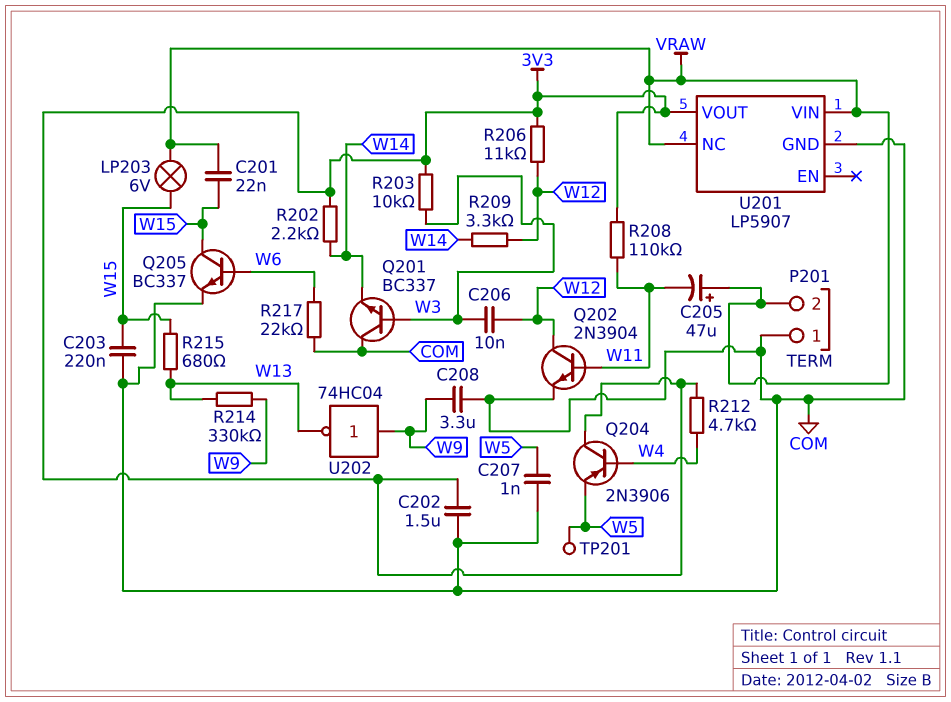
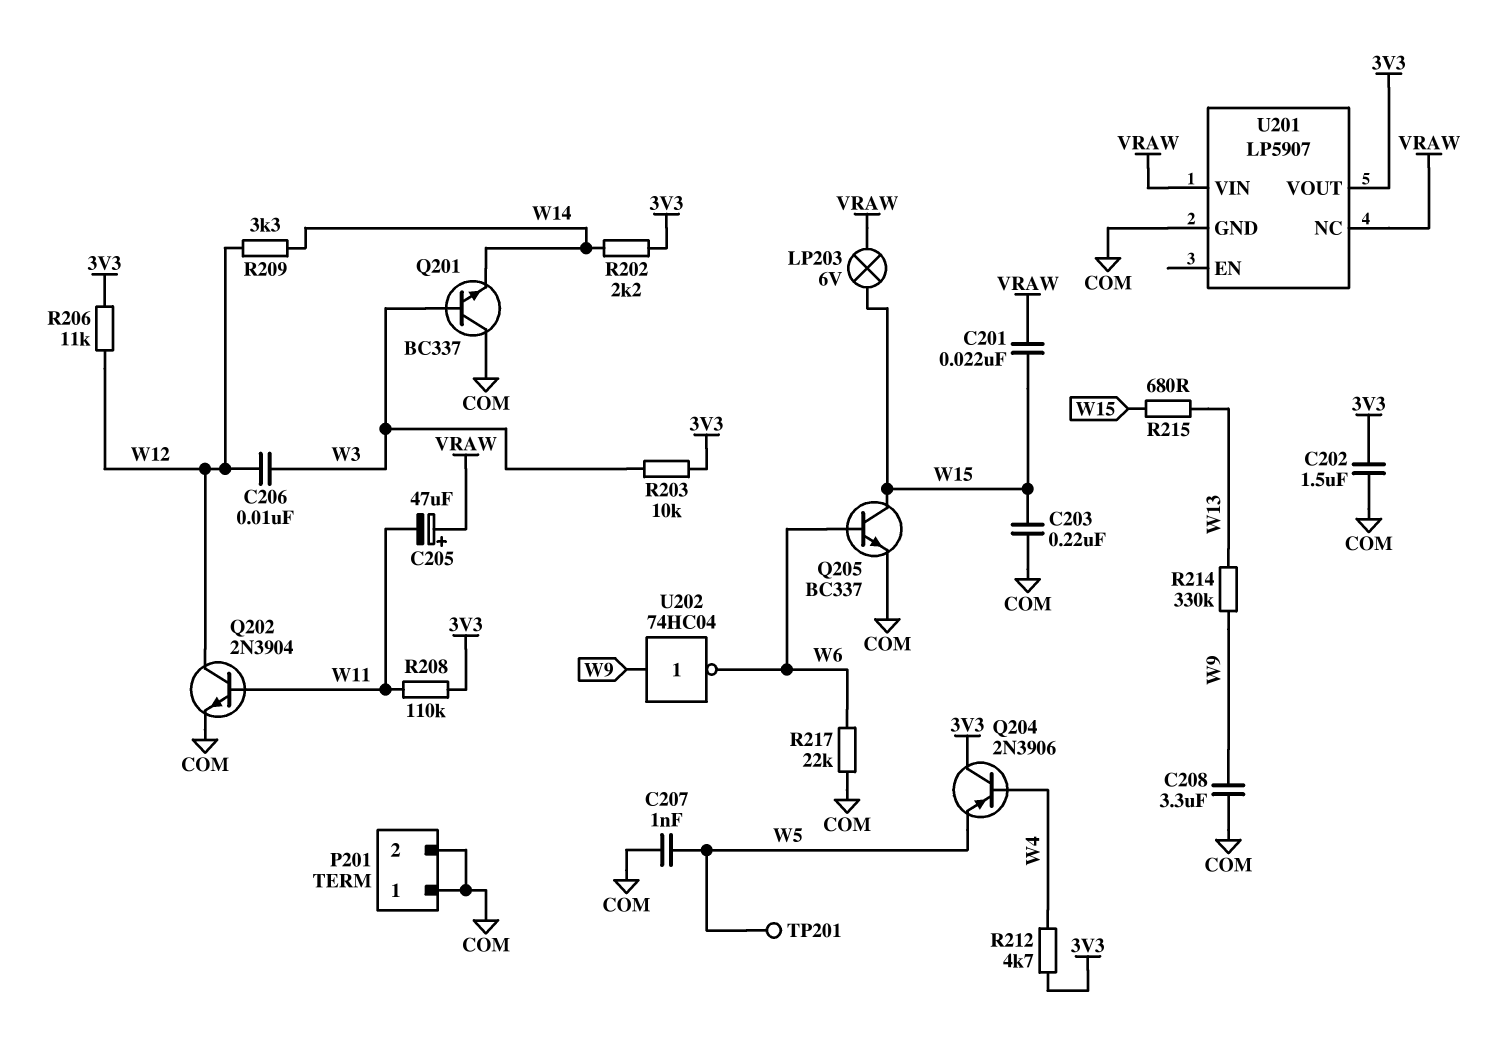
P201 pin 2: VRAW -> COM
U202: NOT 74HC04 (in W9, out W13) -> NOT 74HC04 (in W9, out W6)

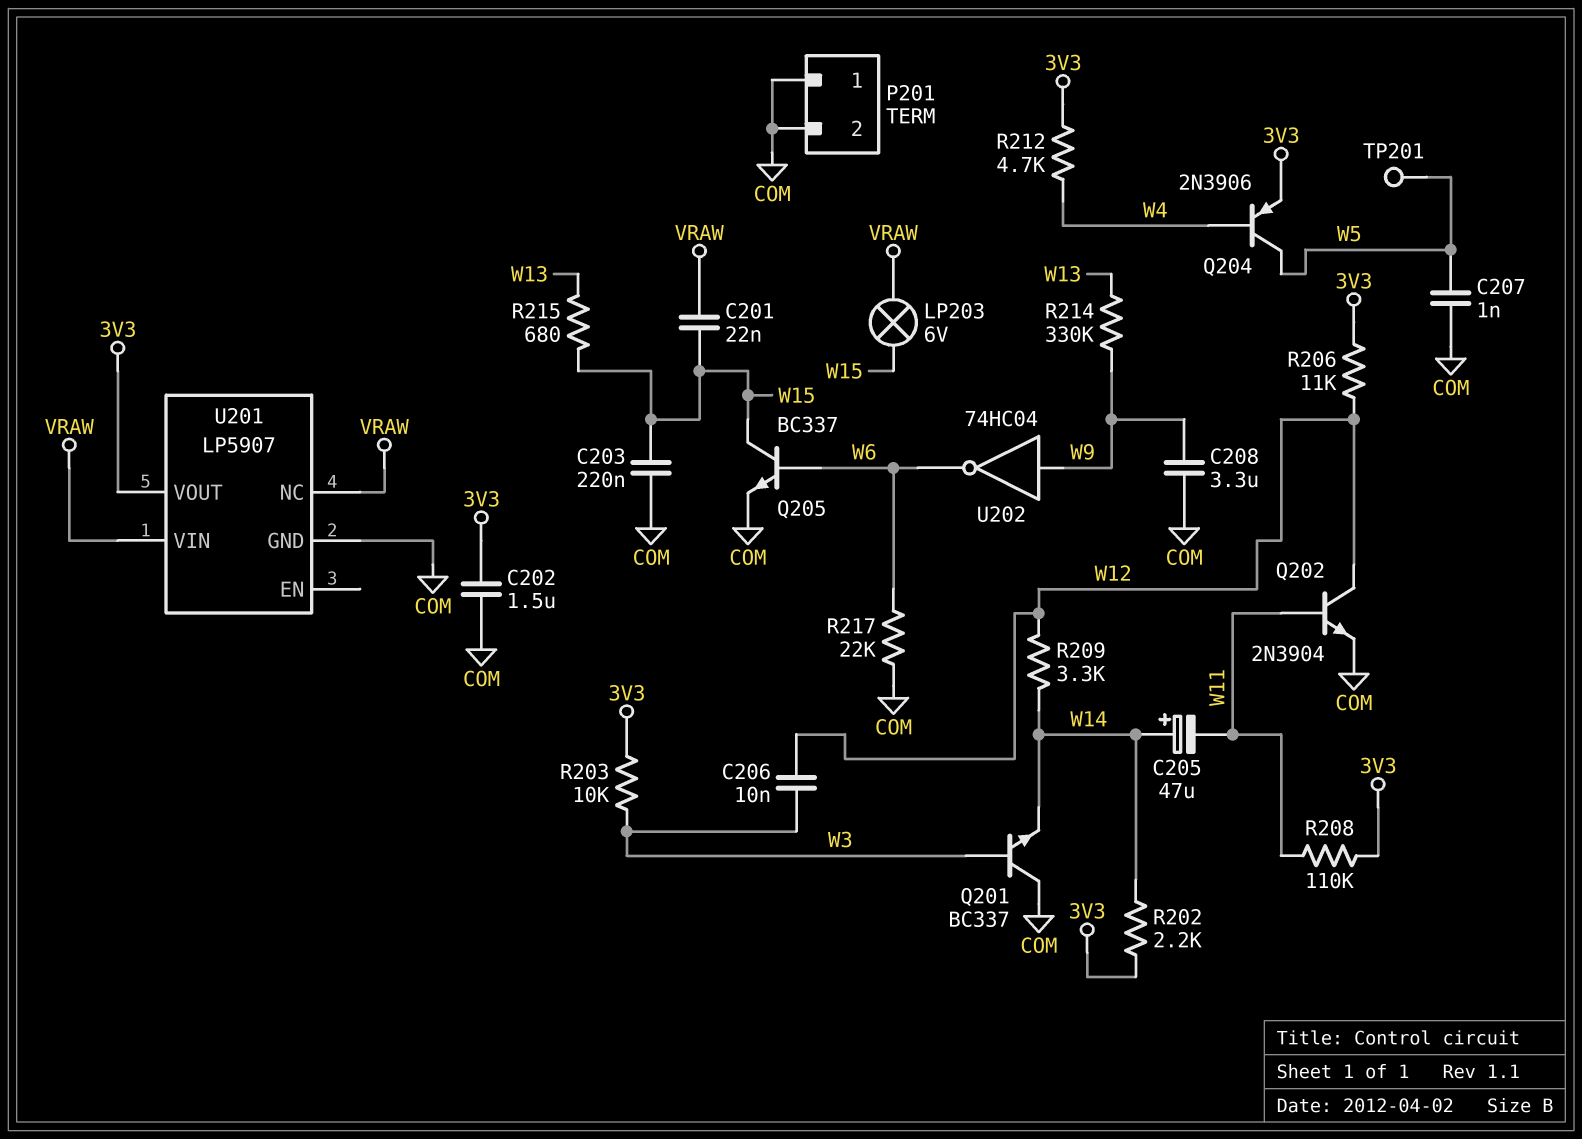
C205: 47uF (plus VRAW, minus W11) -> 47uF (plus W14, minus W11)
Q204: PNP 2N3906 (B W4, C 3V3, E W5) -> PNP 2N3906 (B W4, C W5, E 3V3)

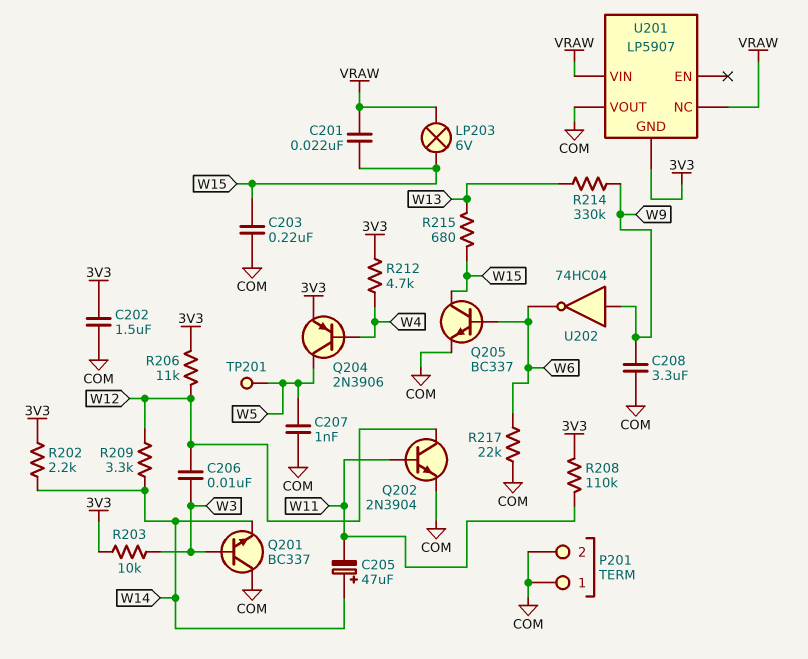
U201 pin GND: COM -> 3V3
U201 pin VOUT: 3V3 -> COM

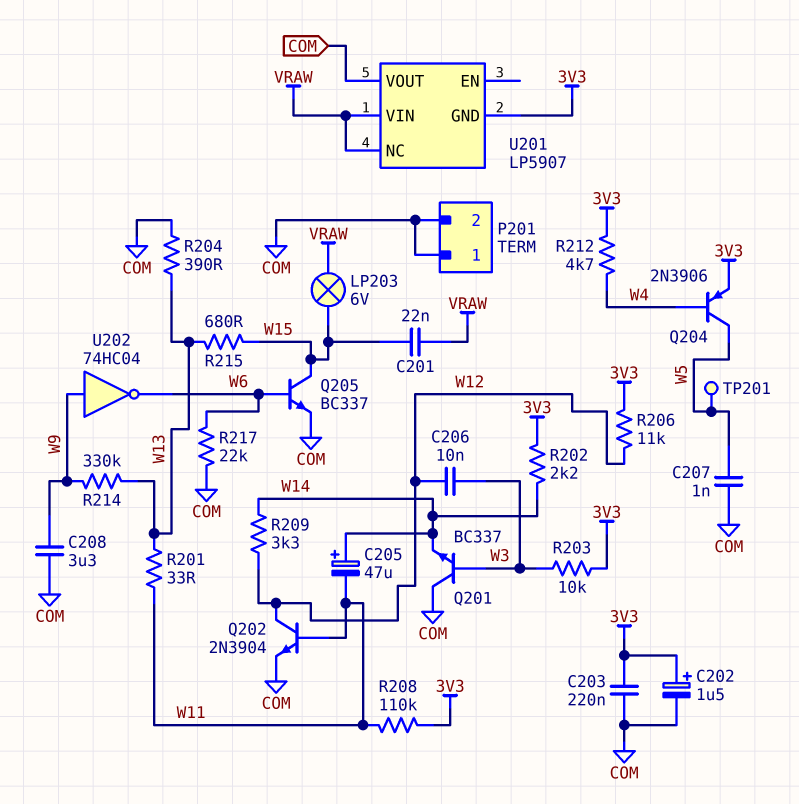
C202: 1.5uF (3V3, COM) -> 1.5uF (plus 3V3, minus COM)
C203: 220nF (COM, W15) -> 220nF (3V3, COM)
R201: none -> 33 (W11, W13)
R204: none -> 390 (COM, W13)

